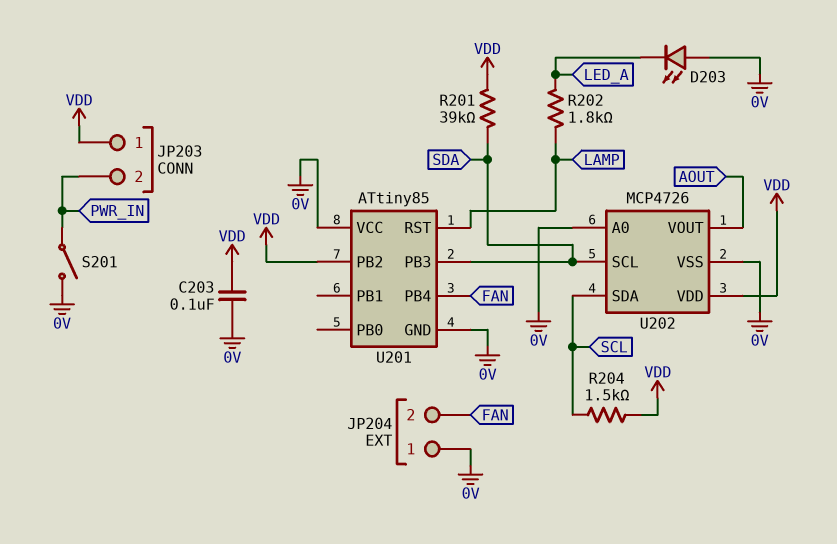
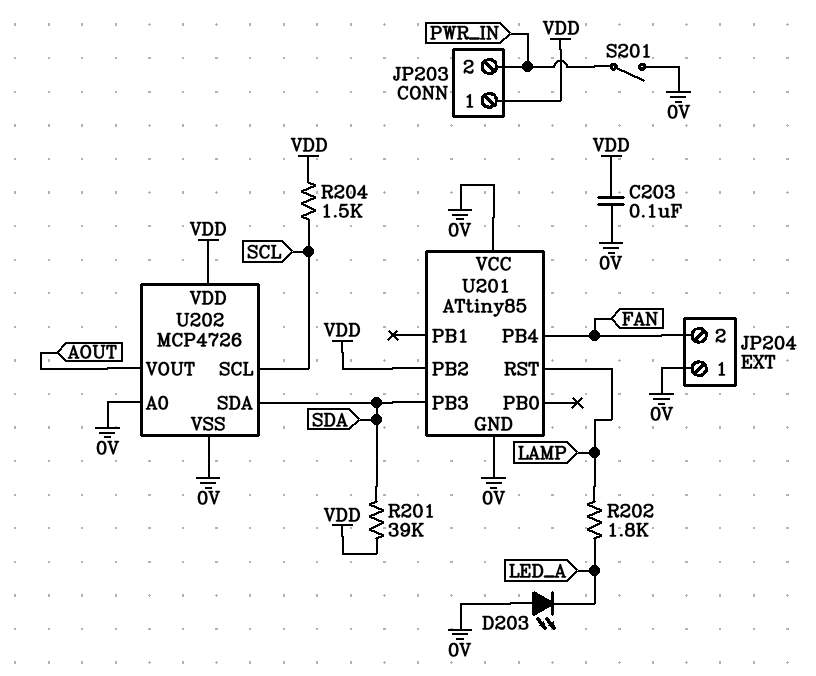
U202 pin SCL: SDA -> SCL
U202 pin SDA: SCL -> SDA

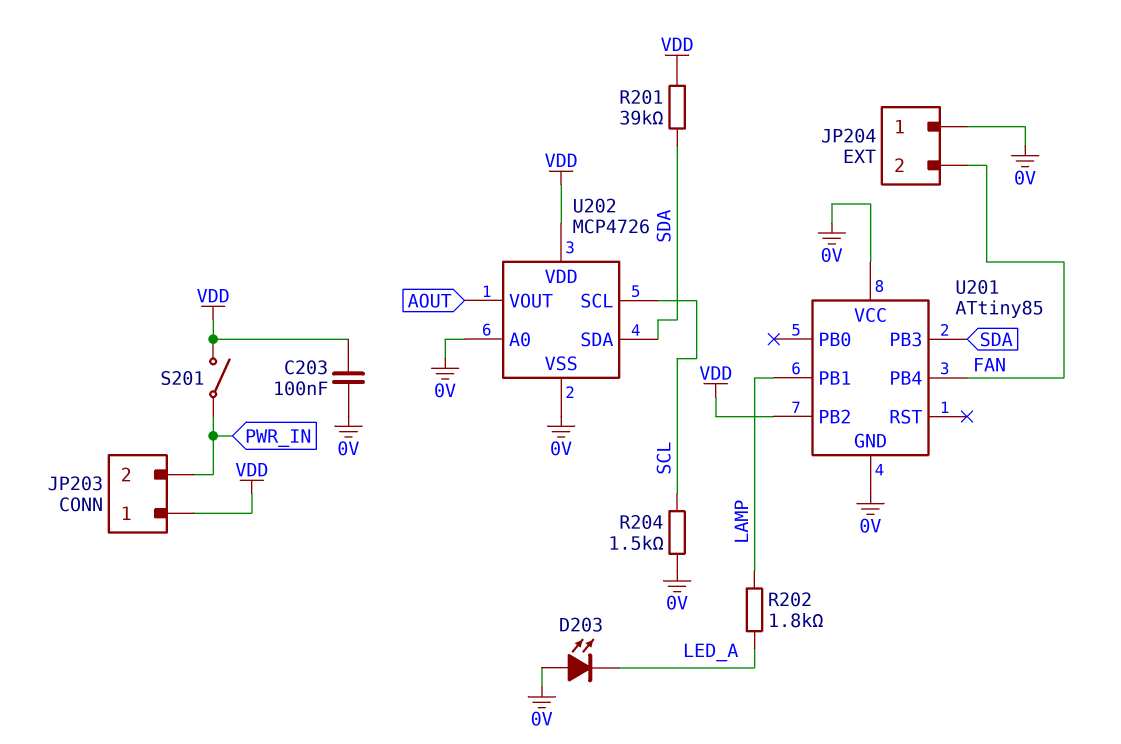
R204: 1.5k (SCL, VDD) -> 1.5k (0V, SCL)
S201: switch (0V, PWR_IN) -> switch (PWR_IN, VDD)
U201 pin PB1: none -> LAMP
U201 pin RST: LAMP -> none

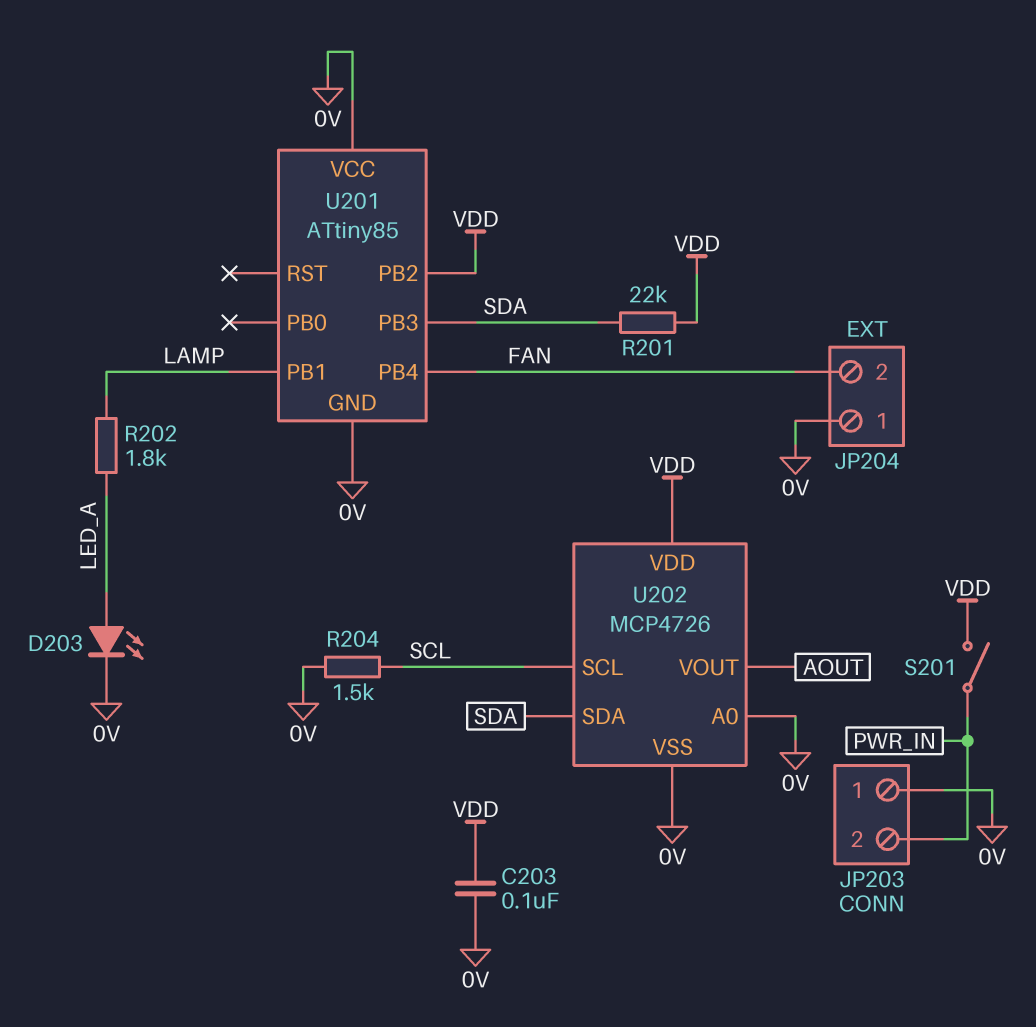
D203: LED (A 0V, K LED_A) -> LED (A LED_A, K 0V)
JP203 pin 1: VDD -> 0V
R201: 39k (SDA, VDD) -> 22k (SDA, VDD)

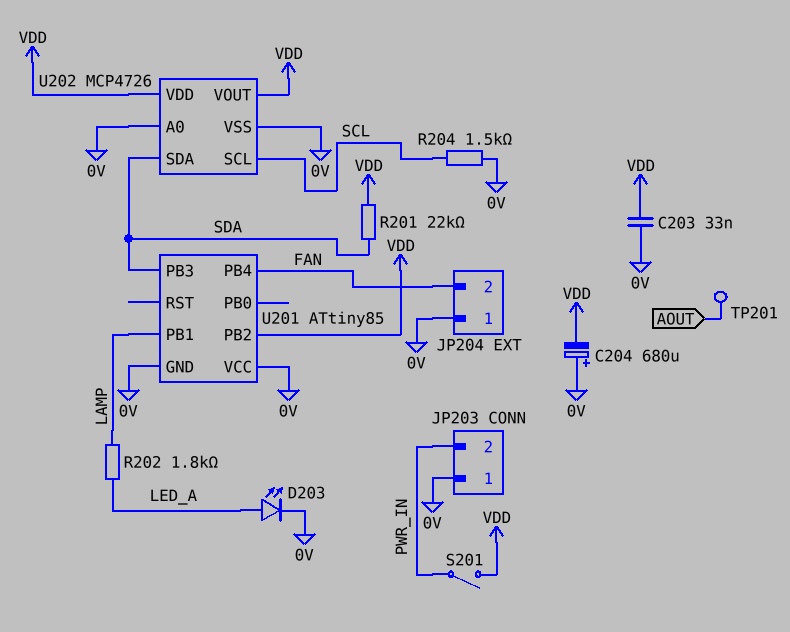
C203: 100nF (0V, VDD) -> 33nF (0V, VDD)
C204: none -> 680uF (plus 0V, minus VDD)
TP201: none -> test point (AOUT)
U202 pin VOUT: AOUT -> VDD

